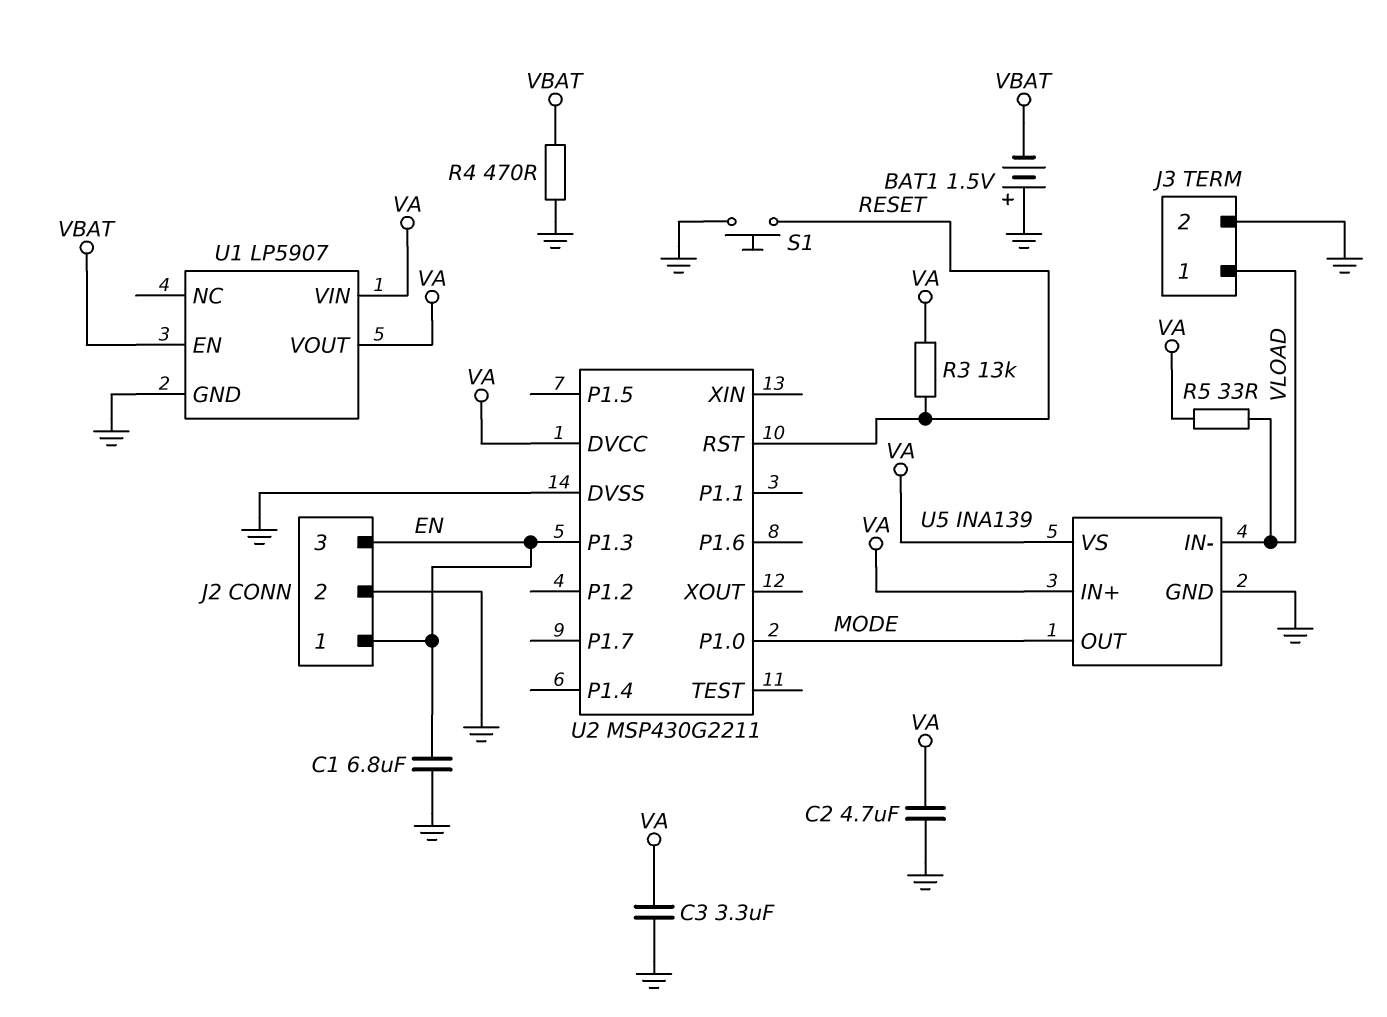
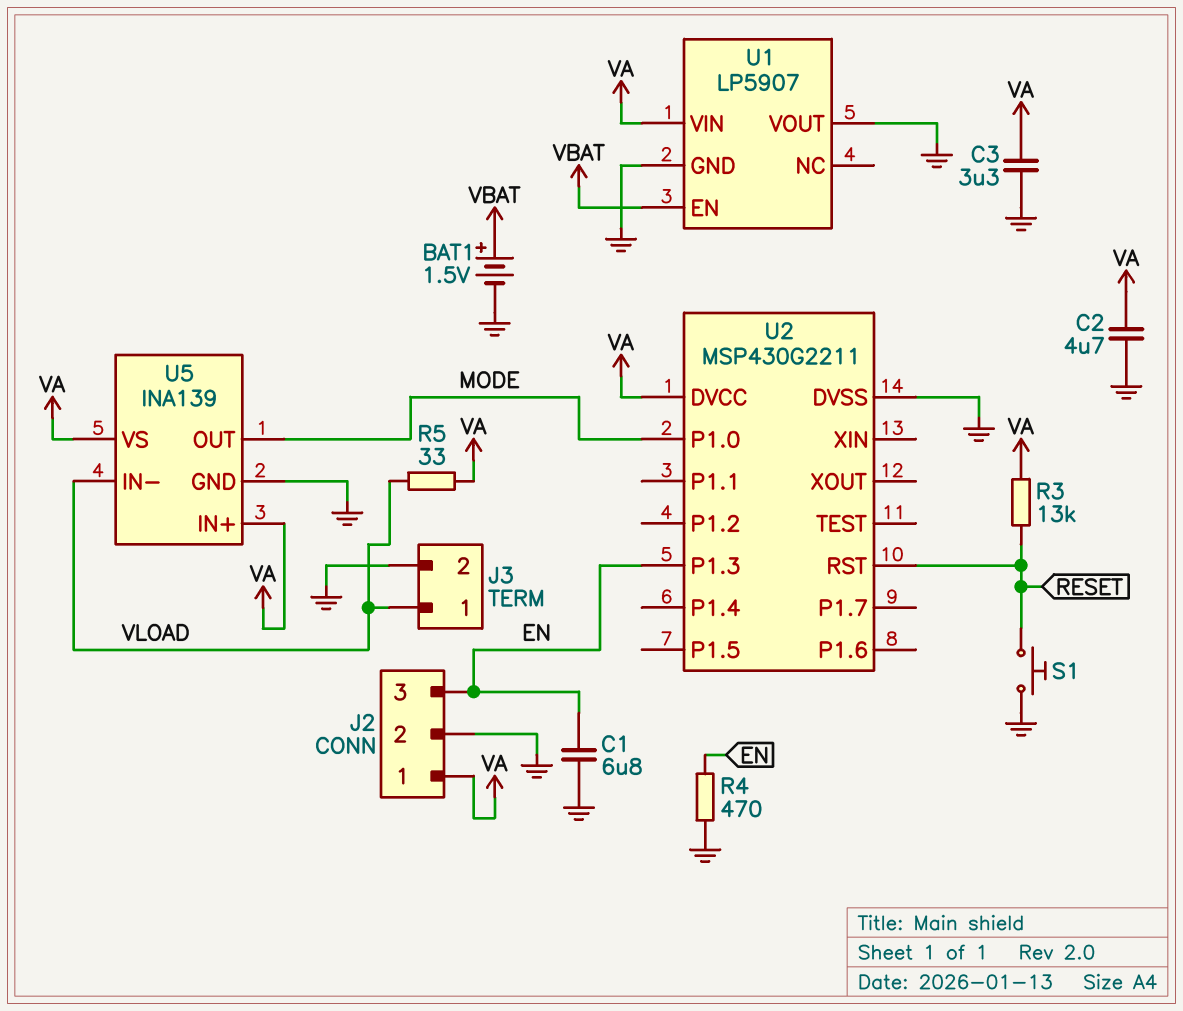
BAT1: 1.5V (plus GND, minus VBAT) -> 1.5V (plus VBAT, minus GND)
J2 pin 1: EN -> VA
R4: 470 (GND, VBAT) -> 470 (EN, GND)
U1 pin VOUT: VA -> GND

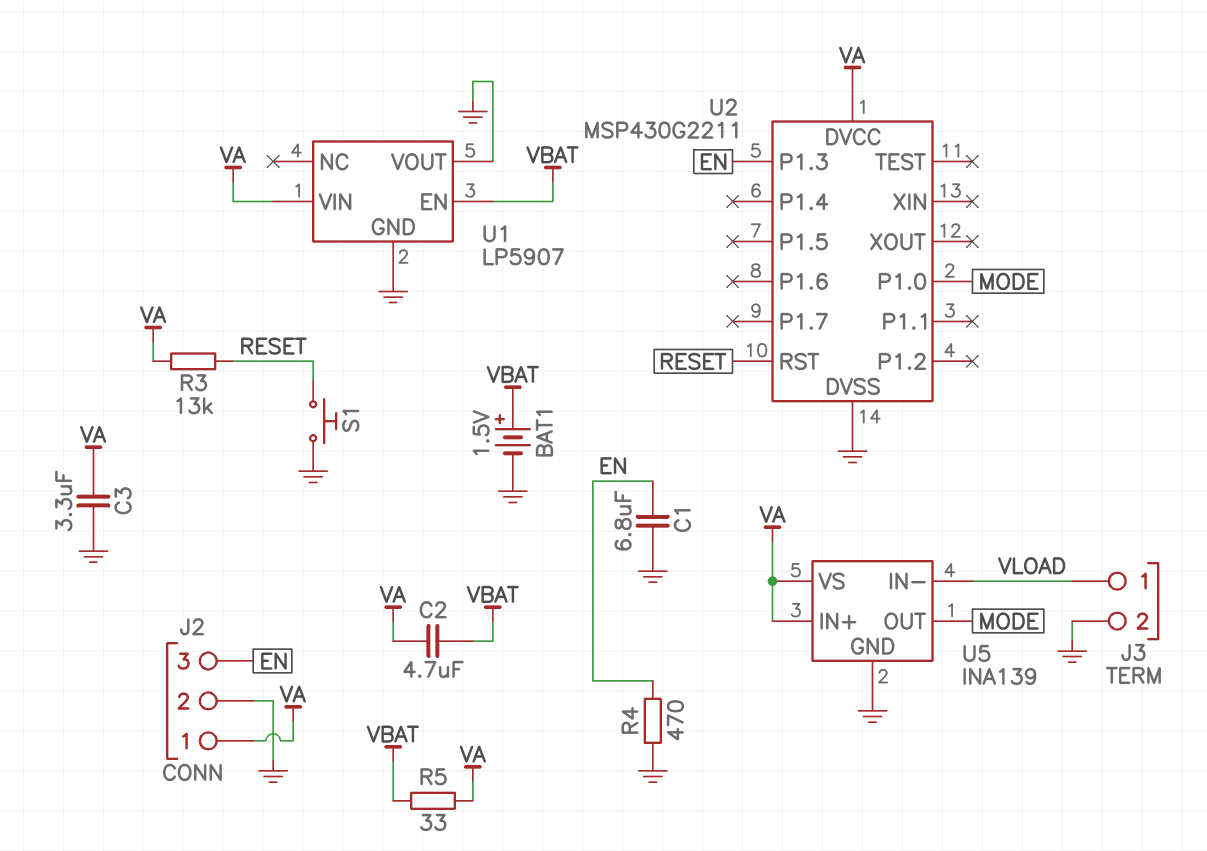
C2: 4.7uF (GND, VA) -> 4.7uF (VA, VBAT)
R5: 33 (VA, VLOAD) -> 33 (VA, VBAT)

